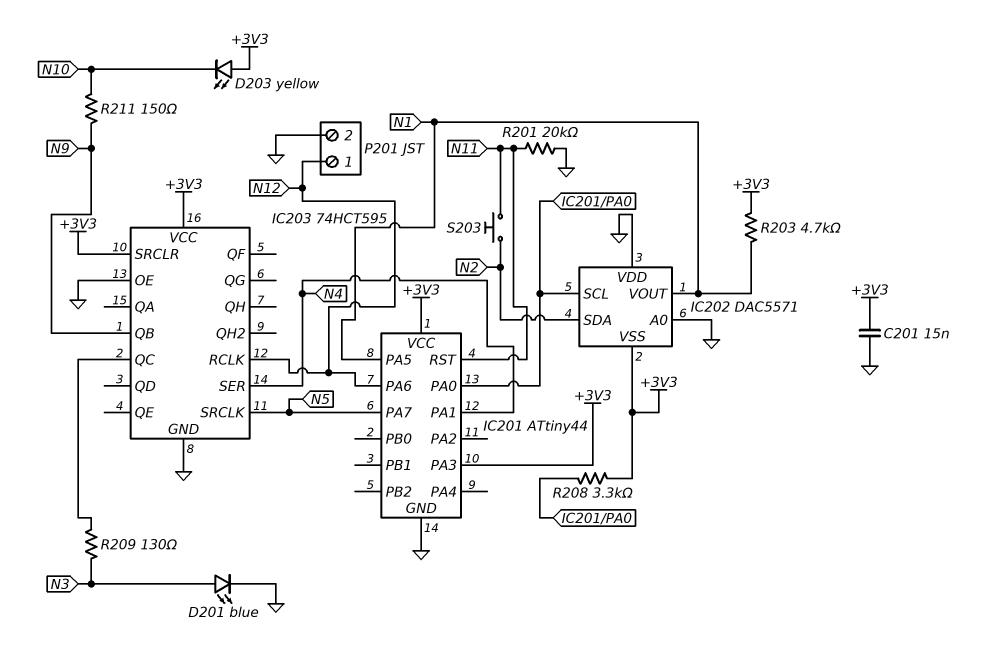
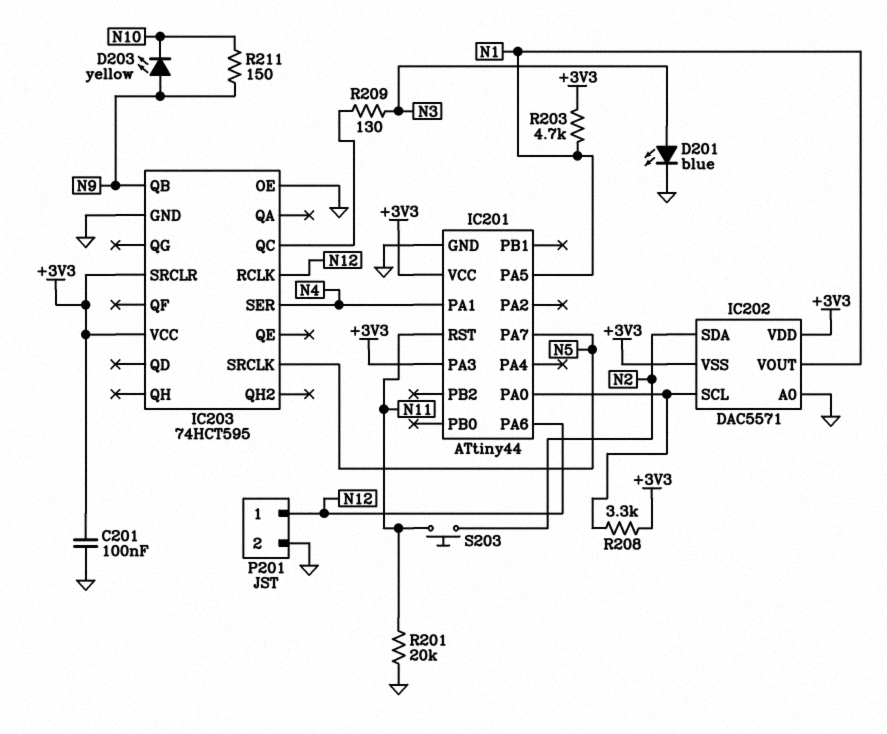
C201: 15nF (+3V3, GND) -> 100nF (+3V3, GND)
D203: LED yellow (A +3V3, K N10) -> LED yellow (A N9, K N10)
IC202 pin VDD: GND -> +3V3

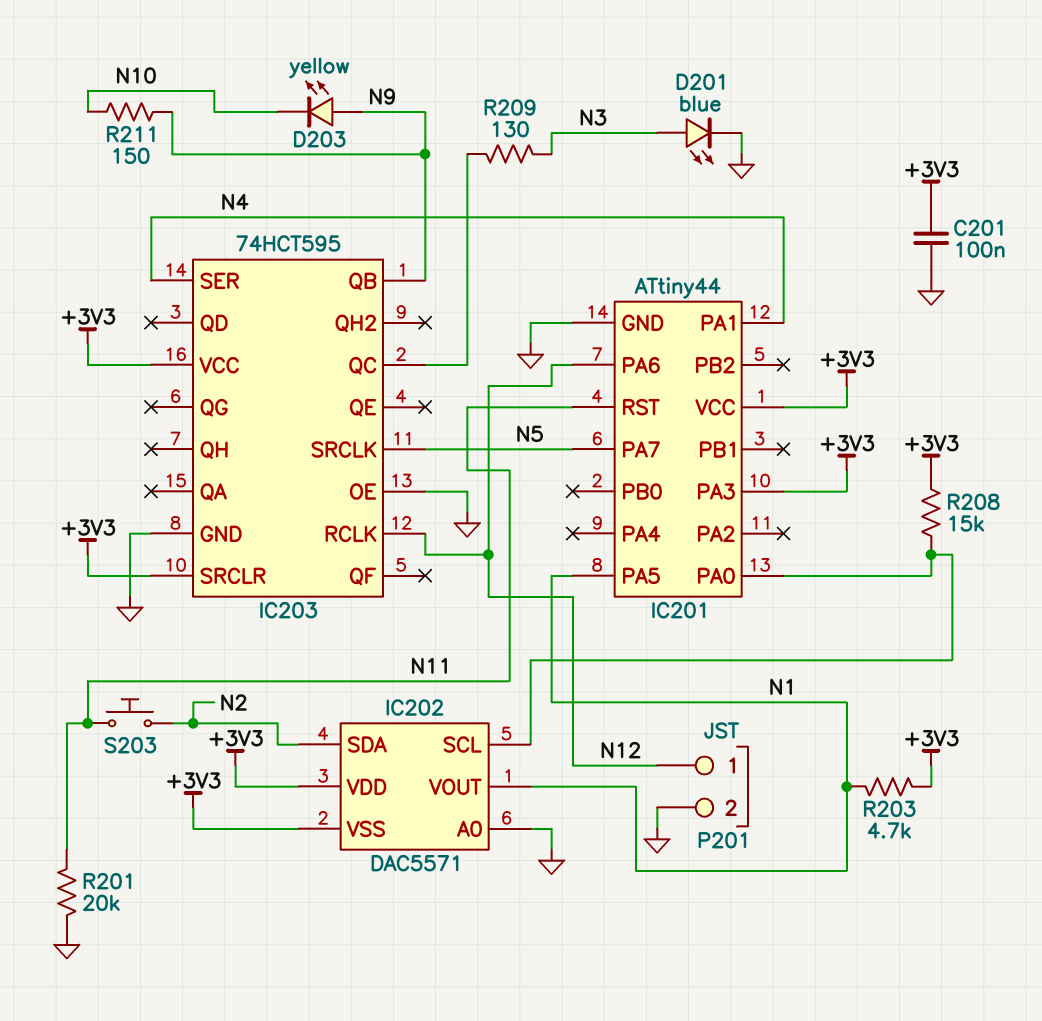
R208: 3.3k (+3V3, IC201/PA0) -> 15k (+3V3, IC201/PA0)

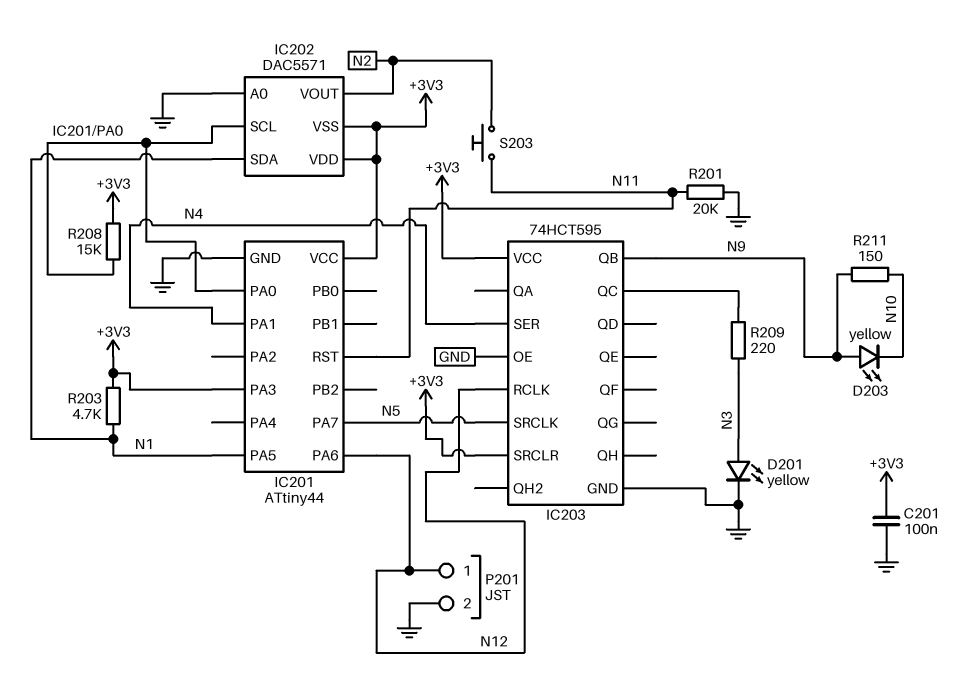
D201: LED blue (A N3, K GND) -> LED yellow (A N3, K GND)
IC202 pin SDA: N2 -> N1
IC202 pin VOUT: N1 -> N2
R209: 130 (IC203/QC, N3) -> 220 (IC203/QC, N3)

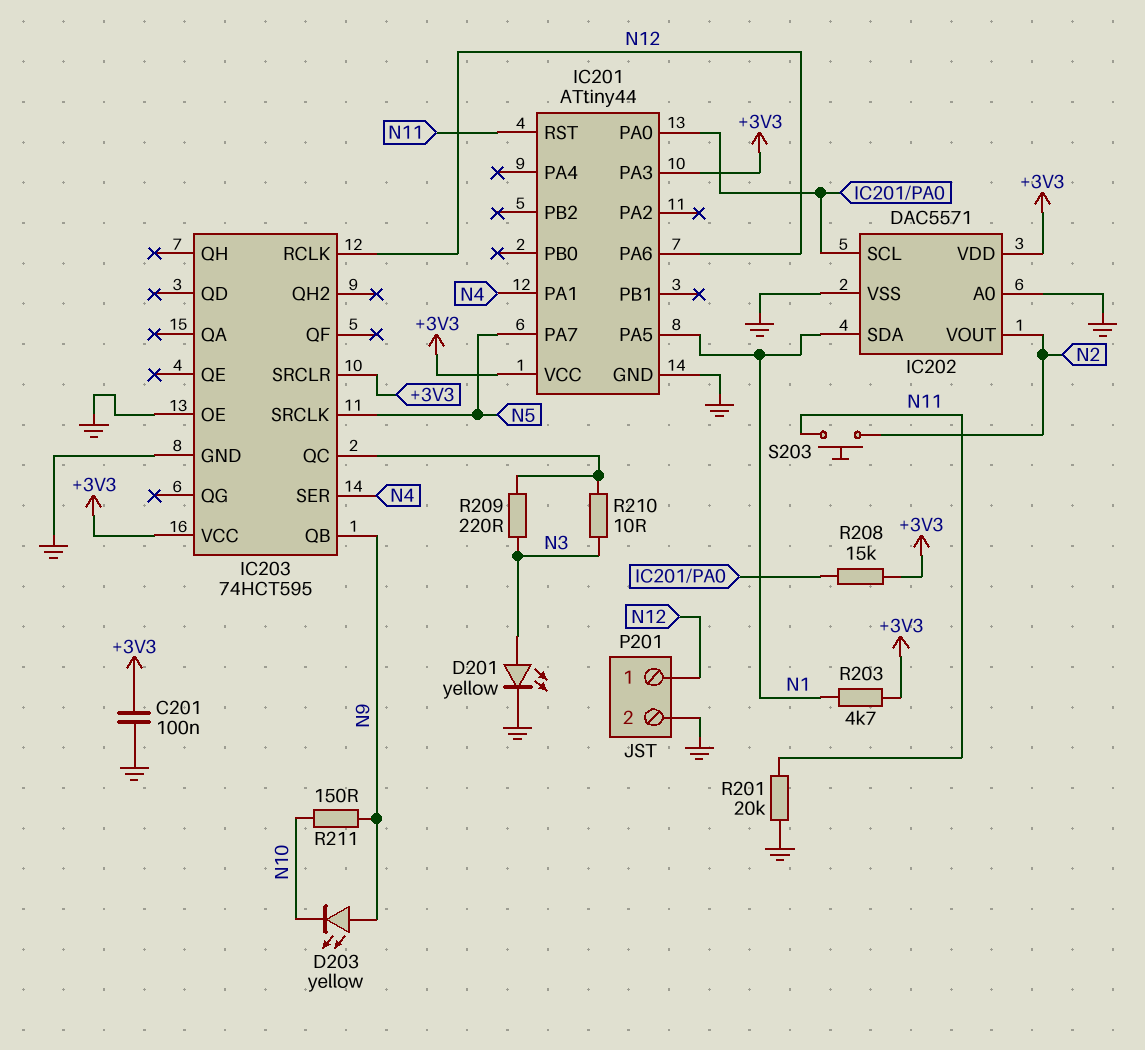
IC202 pin VSS: +3V3 -> GND
R210: none -> 10 (IC203/QC, N3)

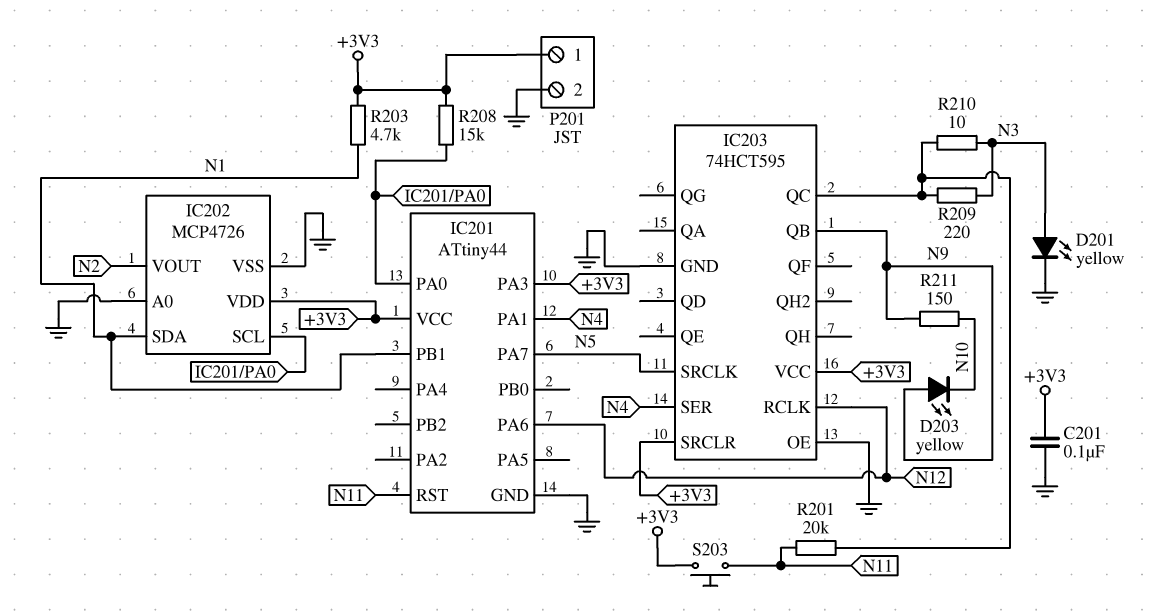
IC201 pin PA5: N1 -> none
IC201 pin PB1: none -> N1
IC202: DAC5571 -> MCP4726
P201 pin 1: N12 -> +3V3
R201: 20k (GND, N11) -> 20k (IC203/QC, N11)
S203: button (N2, N11) -> button (+3V3, N11)

